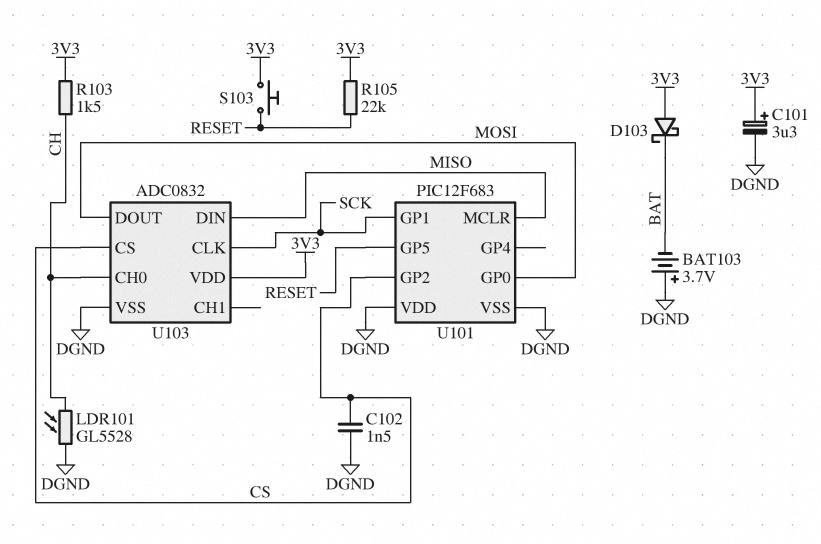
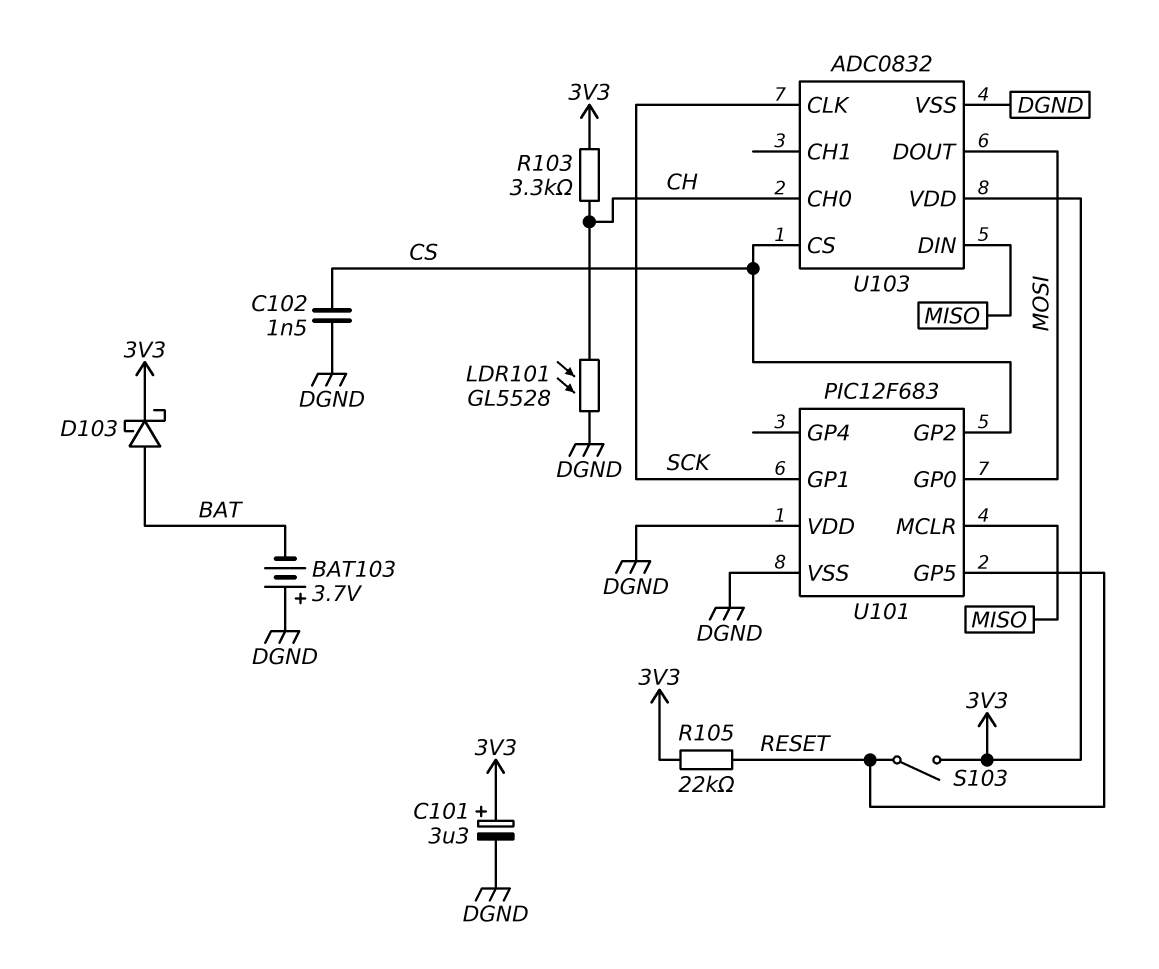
D103: schottky (A 3V3, K BAT) -> schottky (A BAT, K 3V3)
R103: 1.5k (3V3, CH) -> 3.3k (3V3, CH)
S103: button (3V3, RESET) -> switch (3V3, RESET)

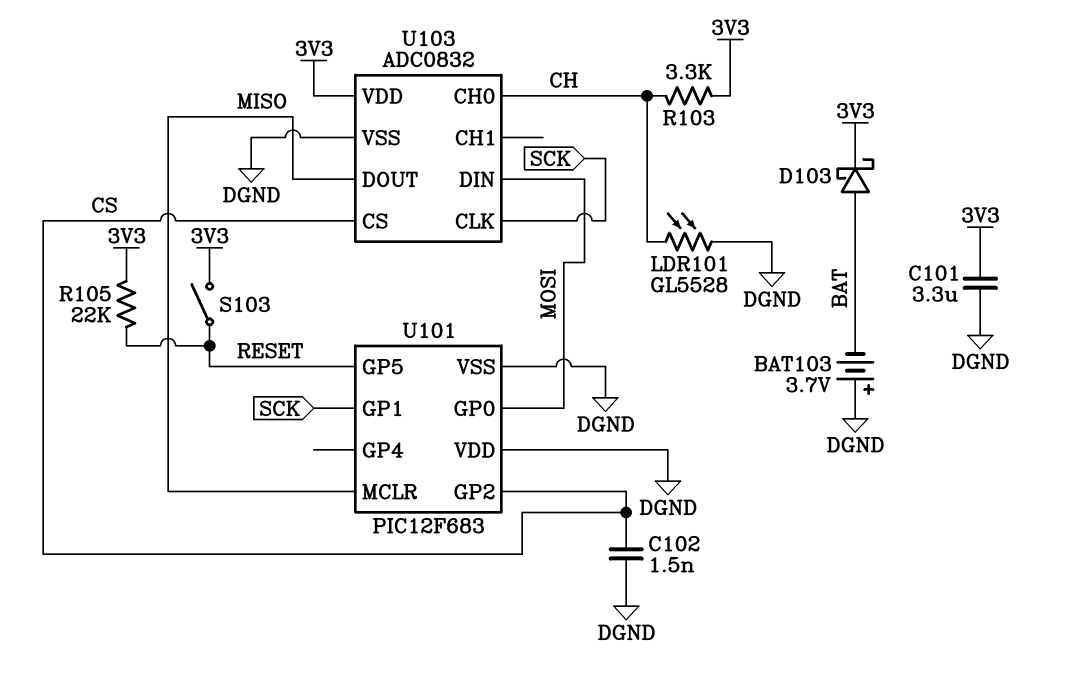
C101: 3.3uF (plus 3V3, minus DGND) -> 3.3uF (3V3, DGND)
U103 pin DIN: MISO -> MOSI
U103 pin DOUT: MOSI -> MISO

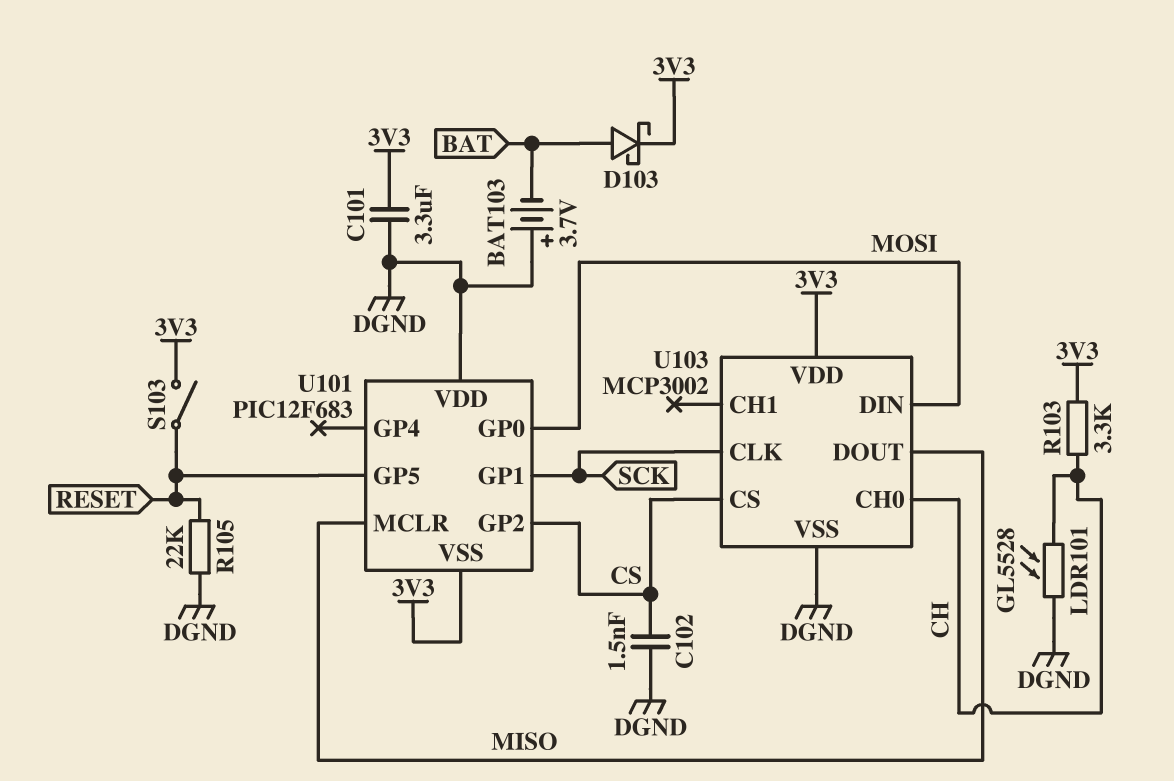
R105: 22k (3V3, RESET) -> 22k (DGND, RESET)
U101 pin VSS: DGND -> 3V3
U103: ADC0832 -> MCP3002

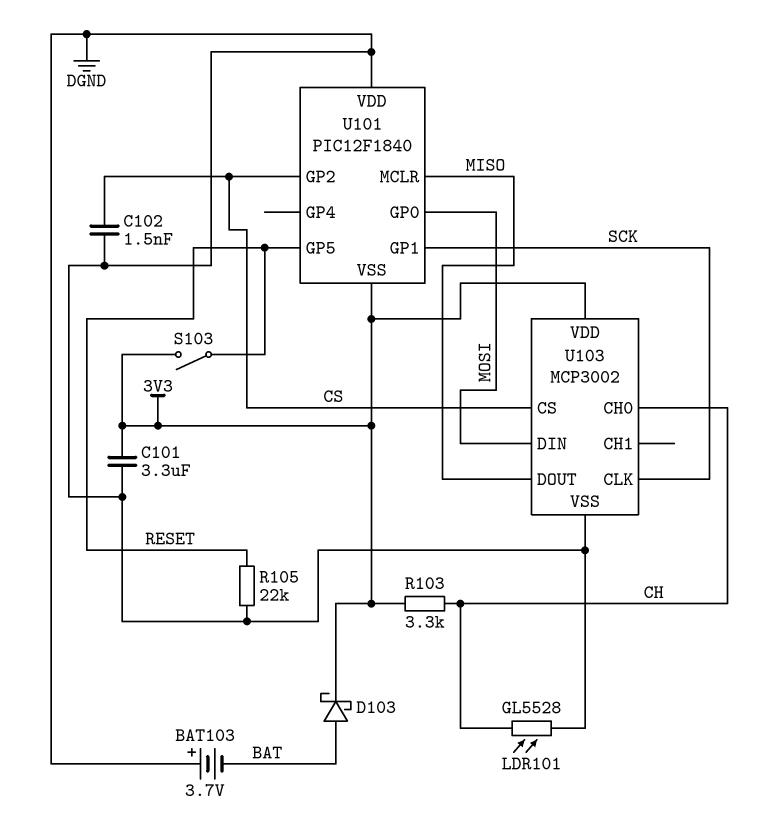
U101: PIC12F683 -> PIC12F1840

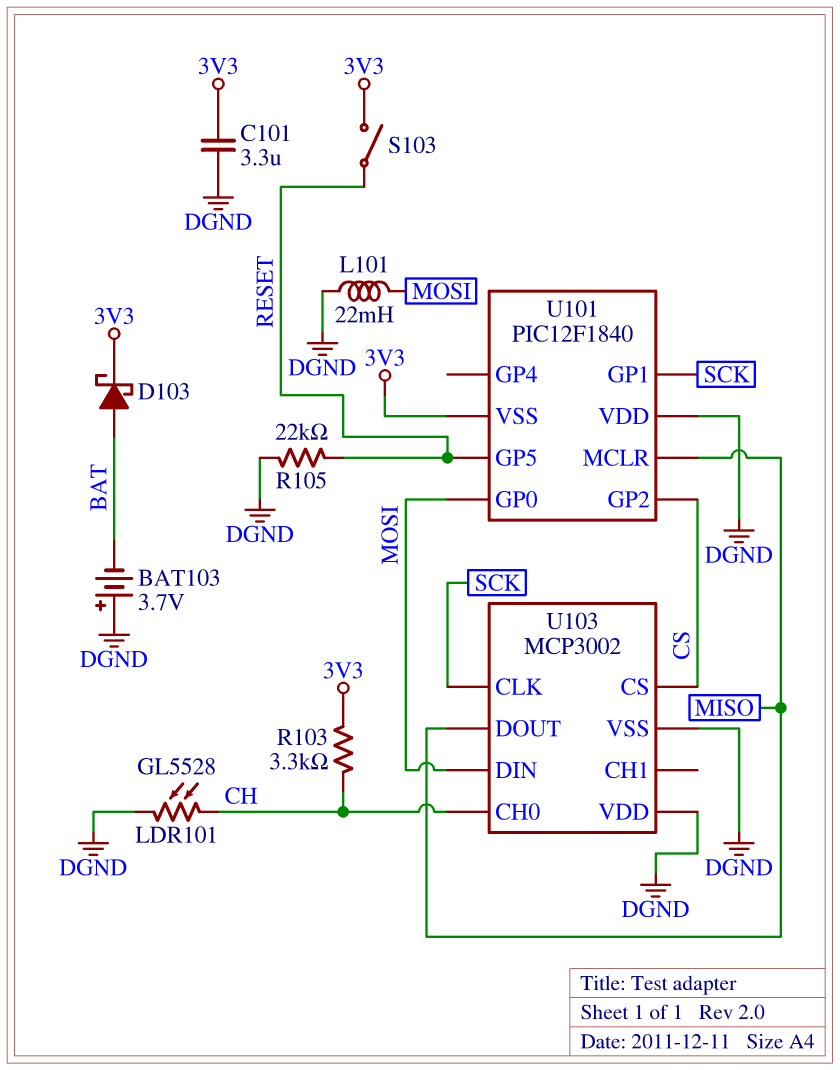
C102: 1.5nF (CS, DGND) -> none
L101: none -> 22mH (DGND, MOSI)
U103 pin VDD: 3V3 -> DGND

